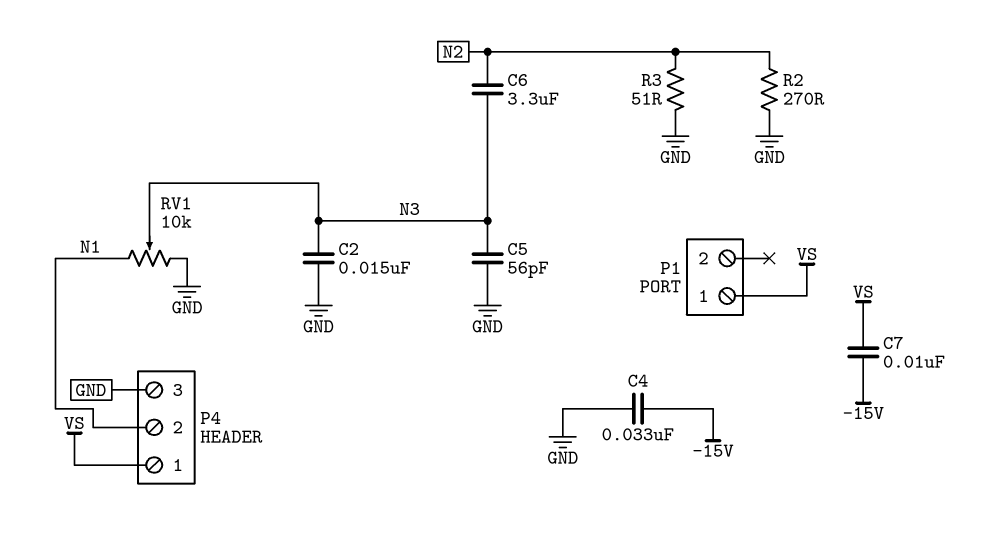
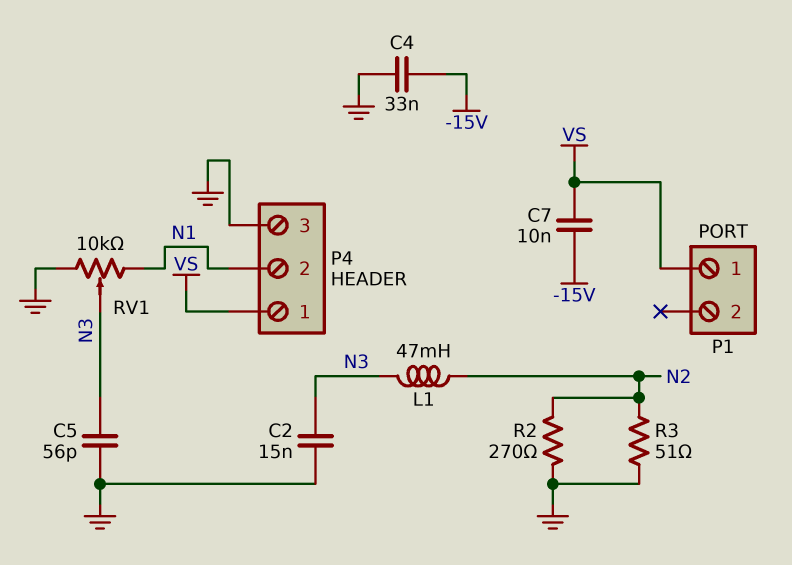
C6: 3.3uF (N2, N3) -> none
L1: none -> 47mH (N2, N3)

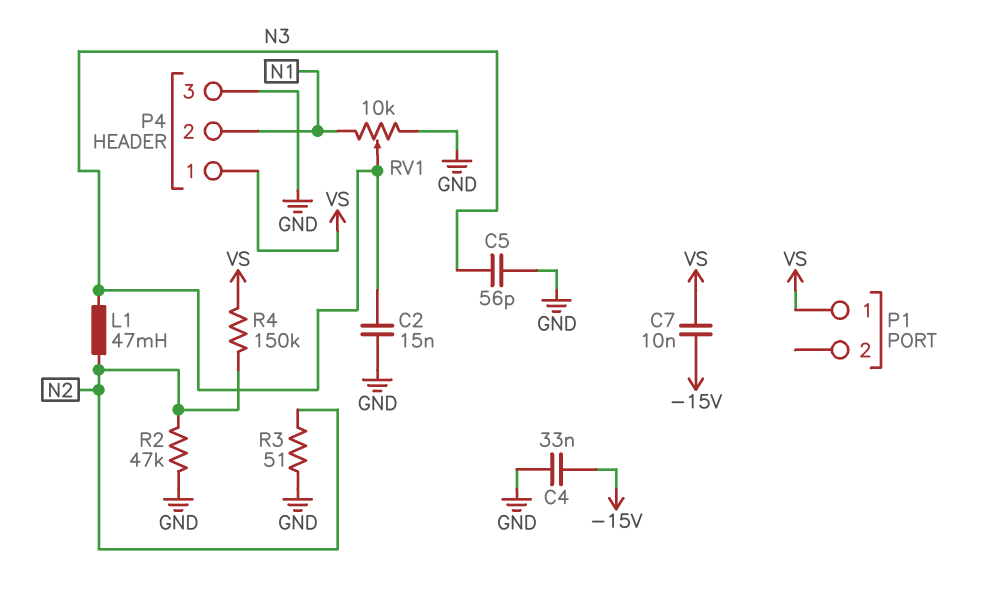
R2: 270 (GND, N2) -> 47k (GND, N2)
R4: none -> 150k (N2, VS)

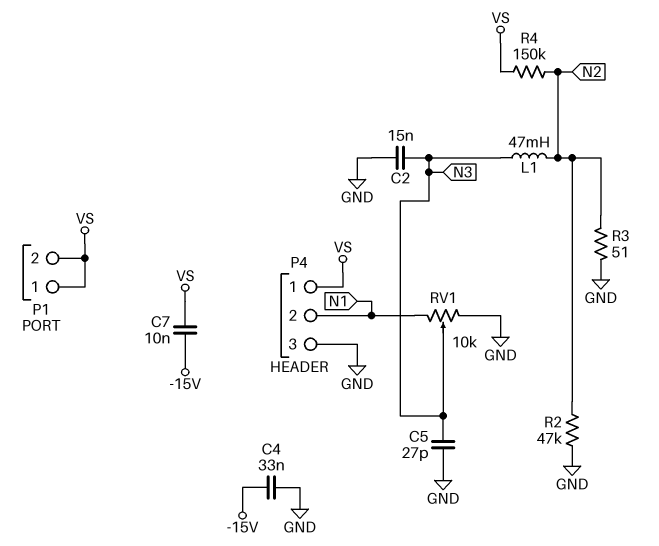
C5: 56pF (GND, N3) -> 27pF (GND, N3)
P1 pin 2: none -> VS

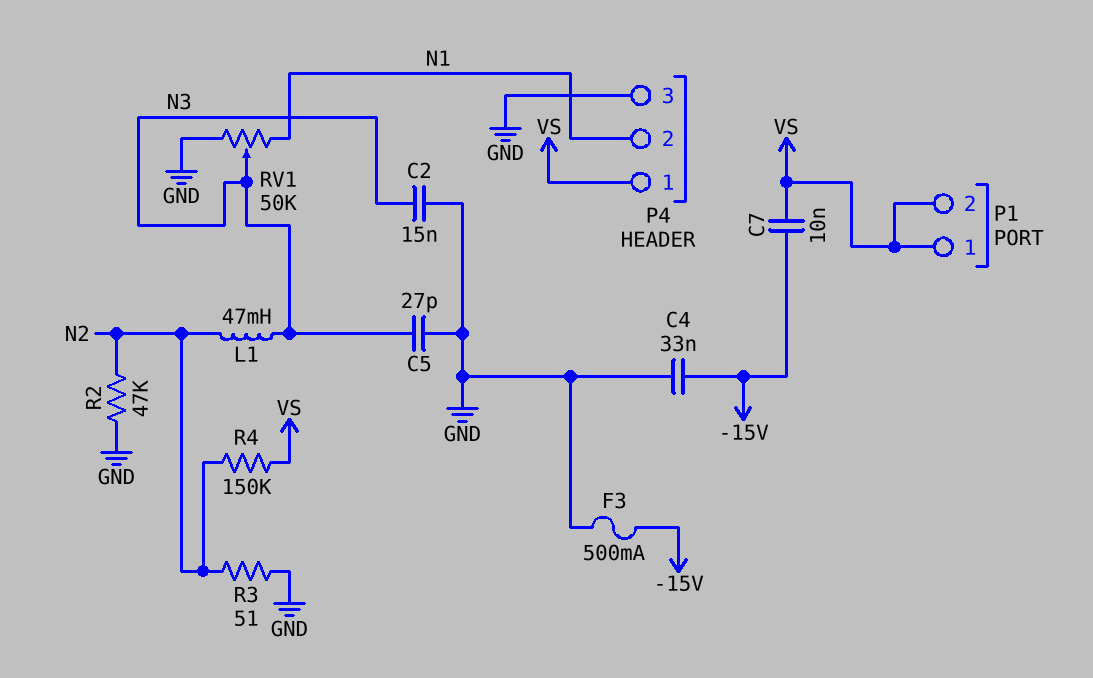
F3: none -> 500mA (-15V, GND)
RV1: 10k (GND, N1, wiper N3) -> 50k (GND, N1, wiper N3)

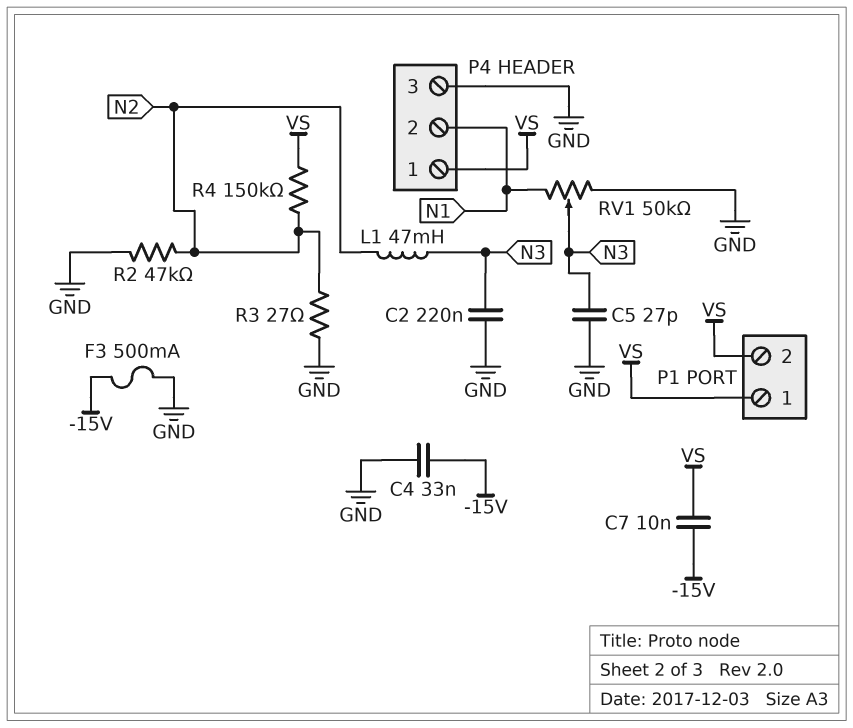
C2: 15nF (GND, N3) -> 220nF (GND, N3)
R3: 51 (GND, N2) -> 27 (GND, N2)

